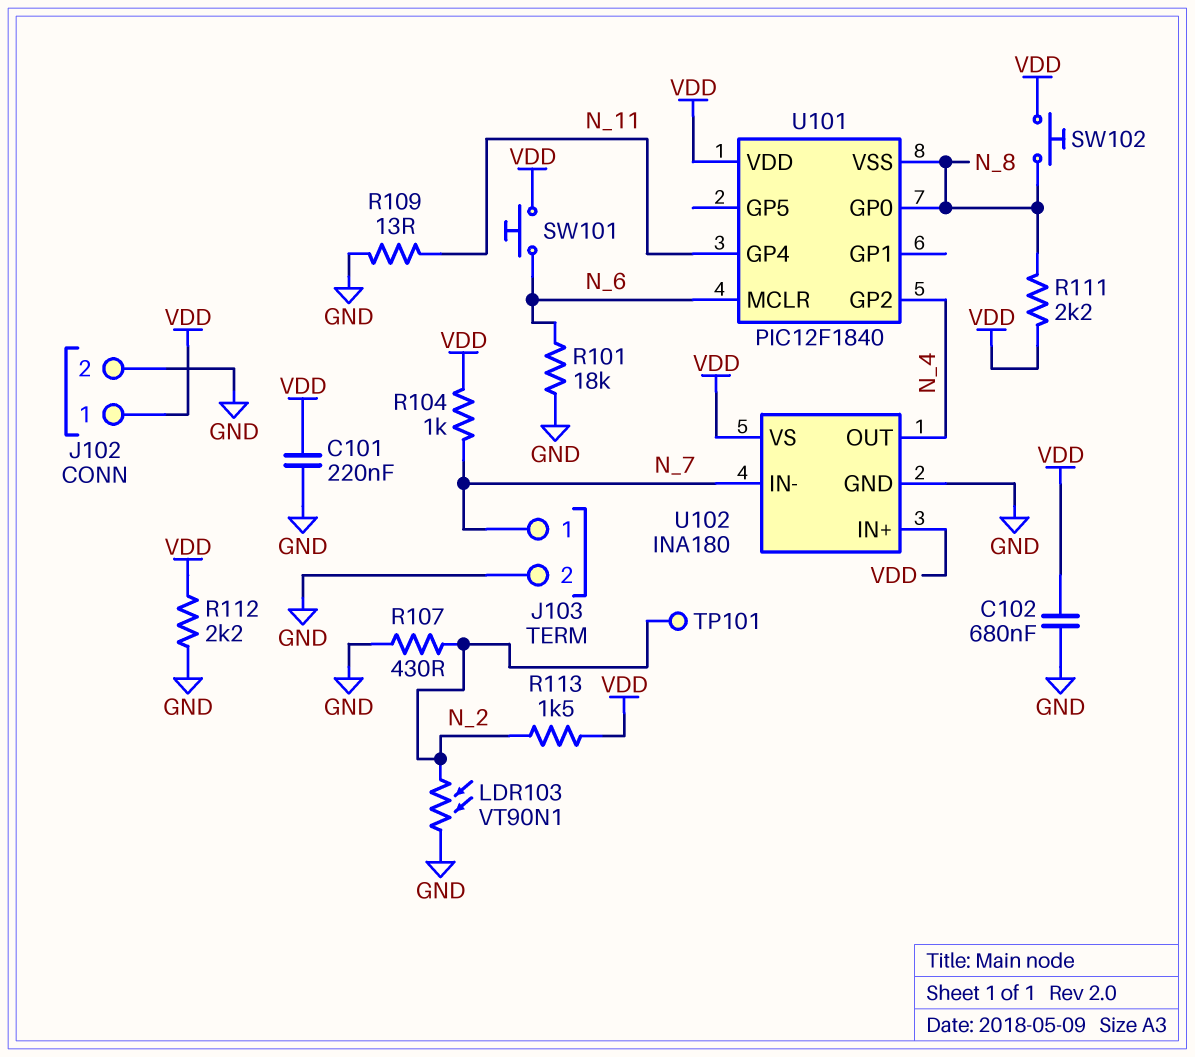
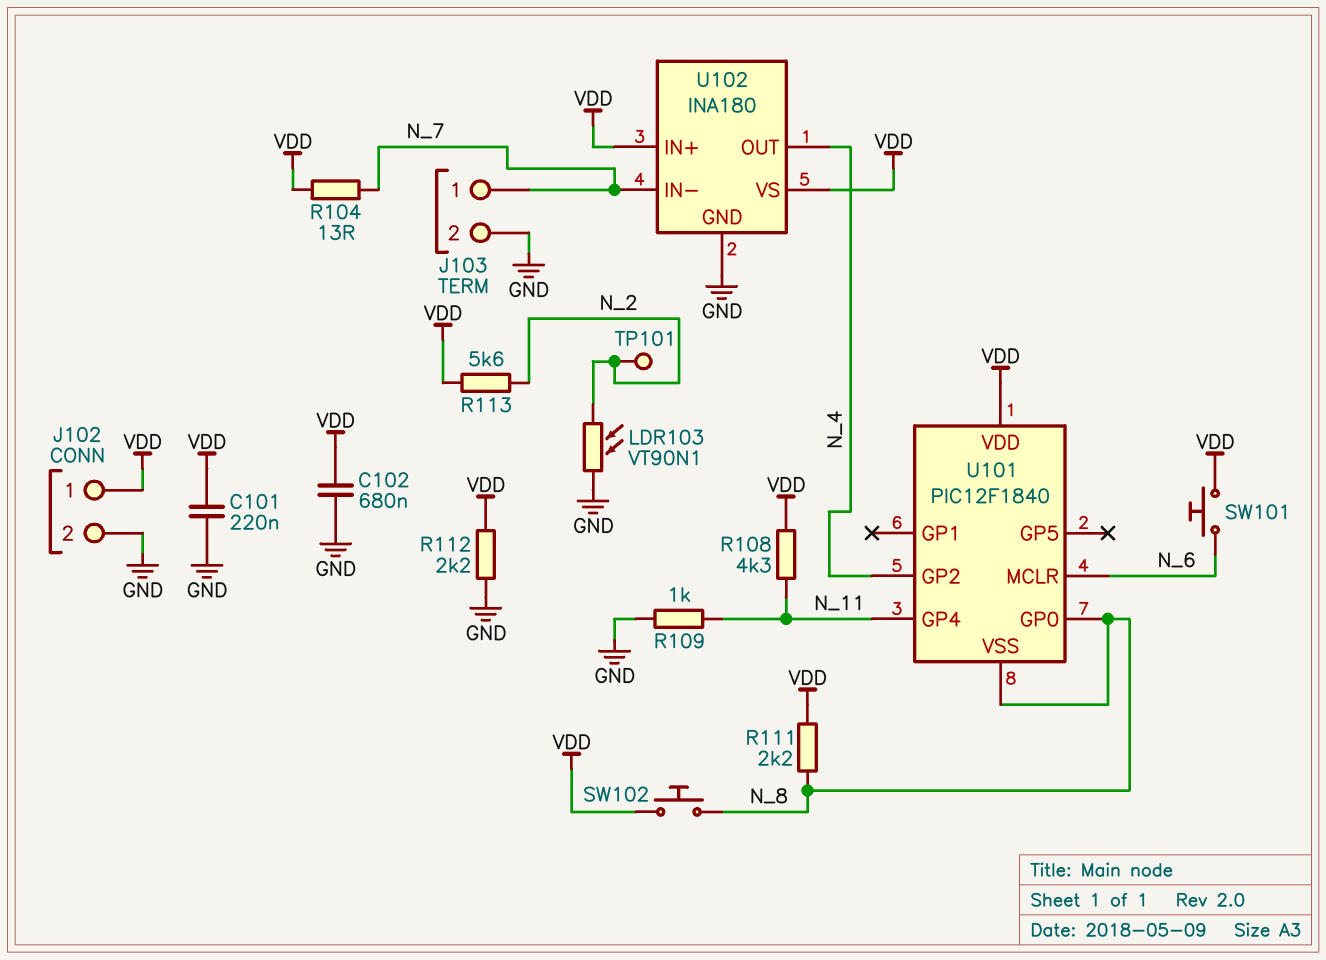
R101: 18k (GND, N_6) -> none
R104: 1k (N_7, VDD) -> 13 (N_7, VDD)
R107: 430 (GND, N_2) -> none
R108: none -> 4.3k (N_11, VDD)
R109: 13 (GND, N_11) -> 1k (GND, N_11)
R113: 1.5k (N_2, VDD) -> 5.6k (N_2, VDD)

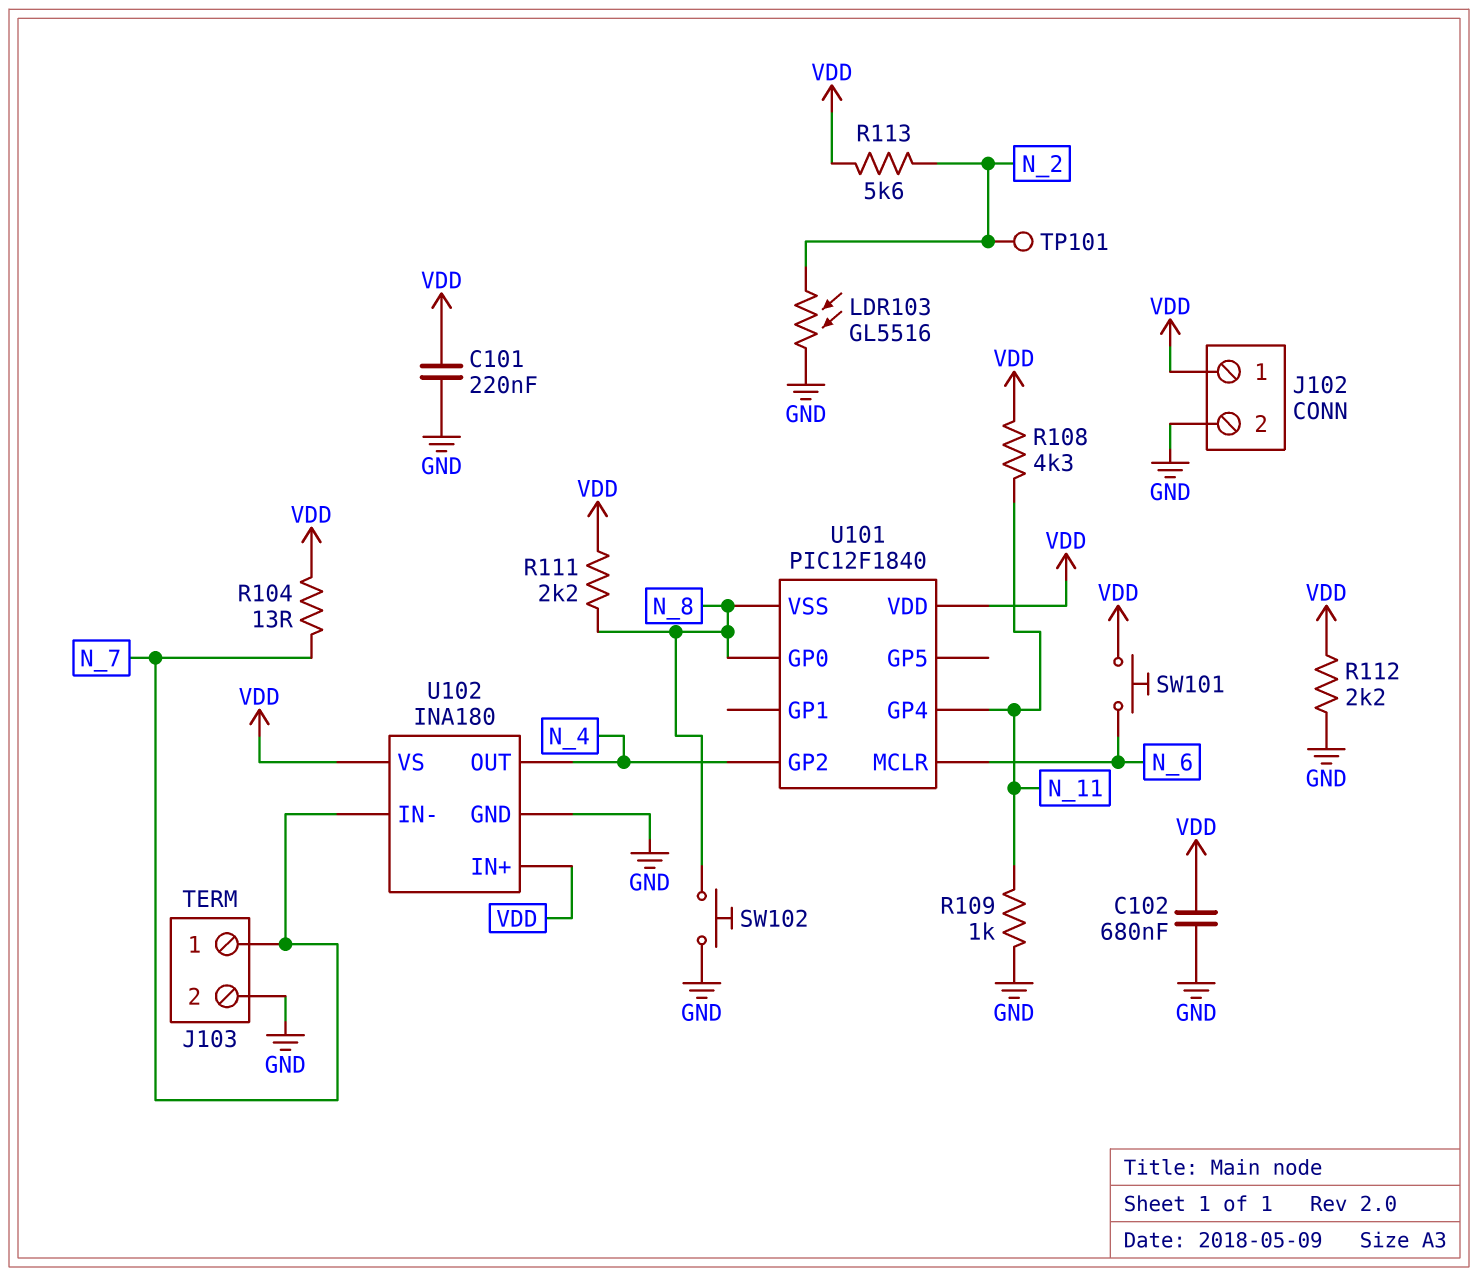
LDR103: VT90N1 (GND, N_2) -> GL5516 (GND, N_2)
SW102: button (N_8, VDD) -> button (GND, N_8)

